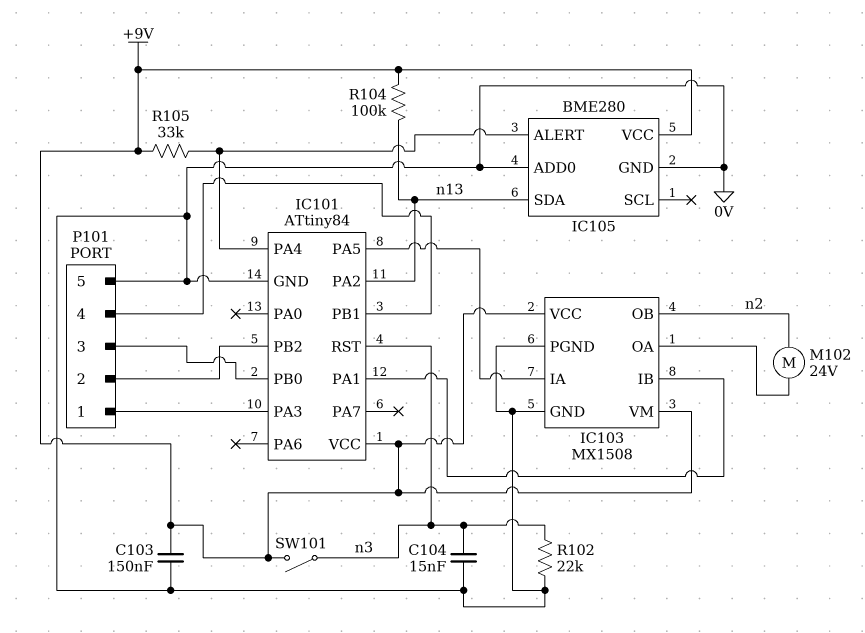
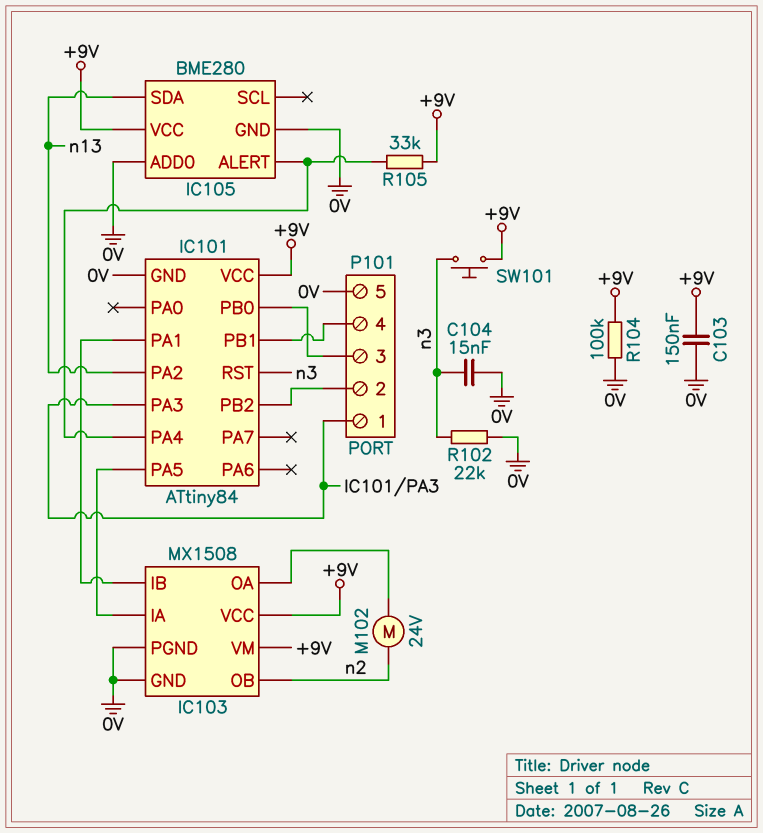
R104: 100k (+9V, n13) -> 100k (+9V, 0V)
SW101: switch (+9V, n3) -> button (+9V, n3)

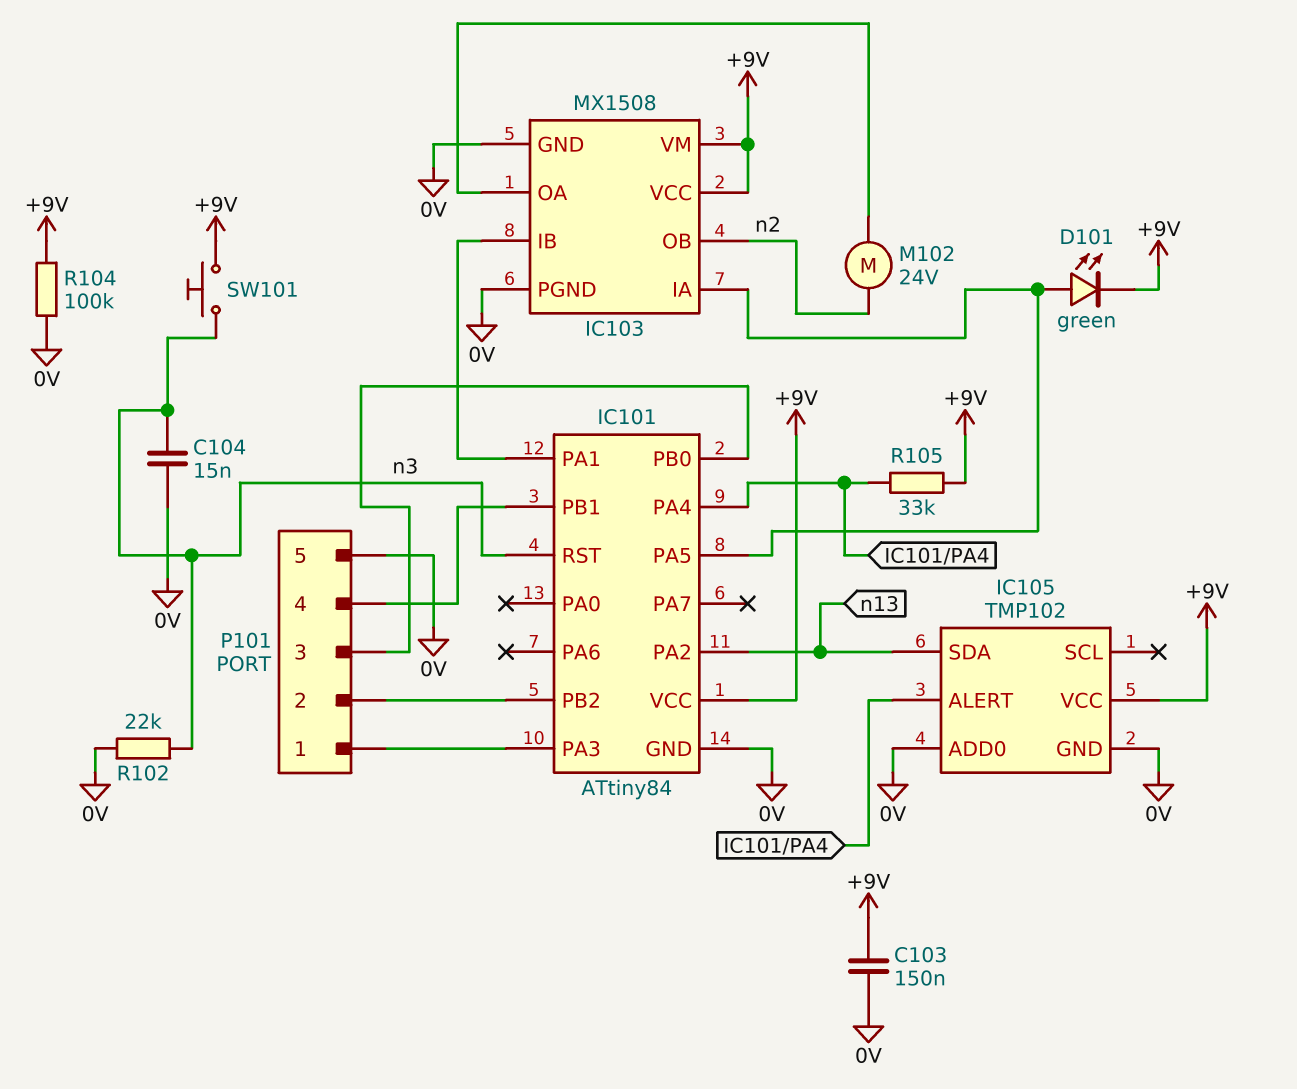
D101: none -> LED green (A IC101/PA5, K +9V)
IC105: BME280 -> TMP102

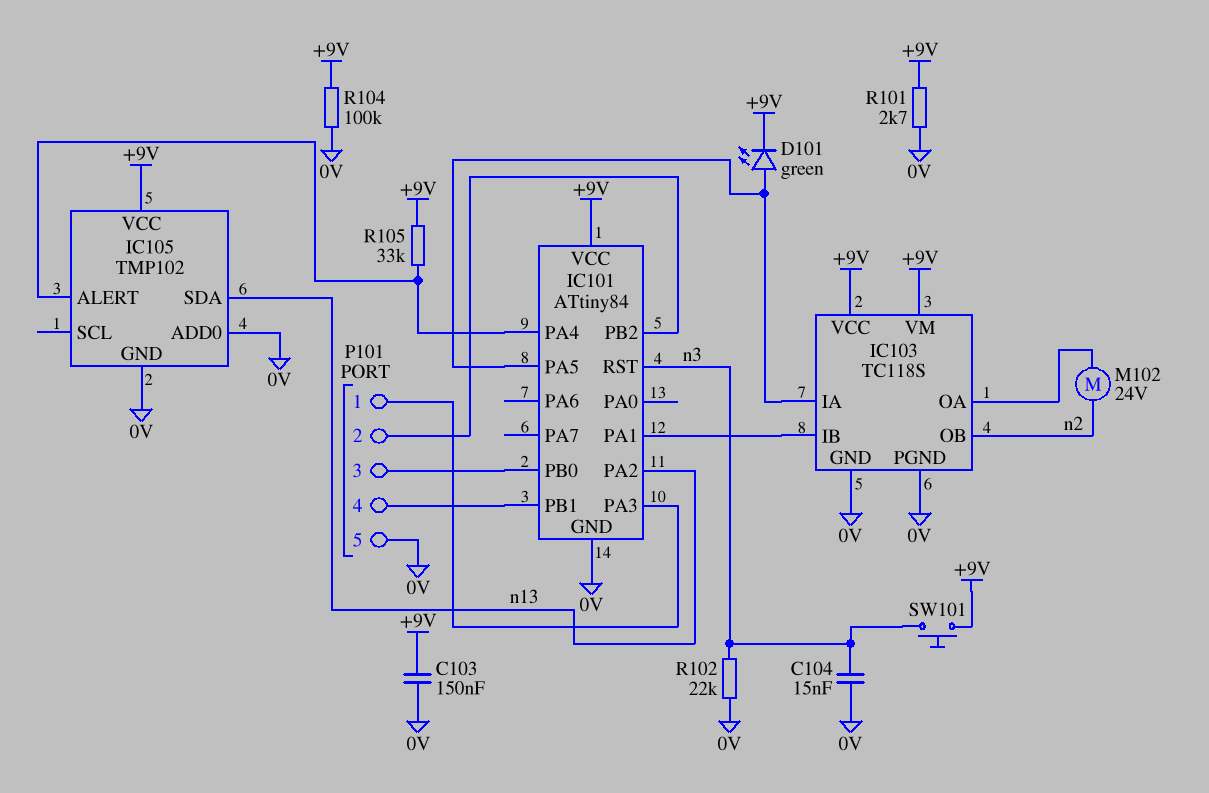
IC103: MX1508 -> TC118S
R101: none -> 2.7k (+9V, 0V)

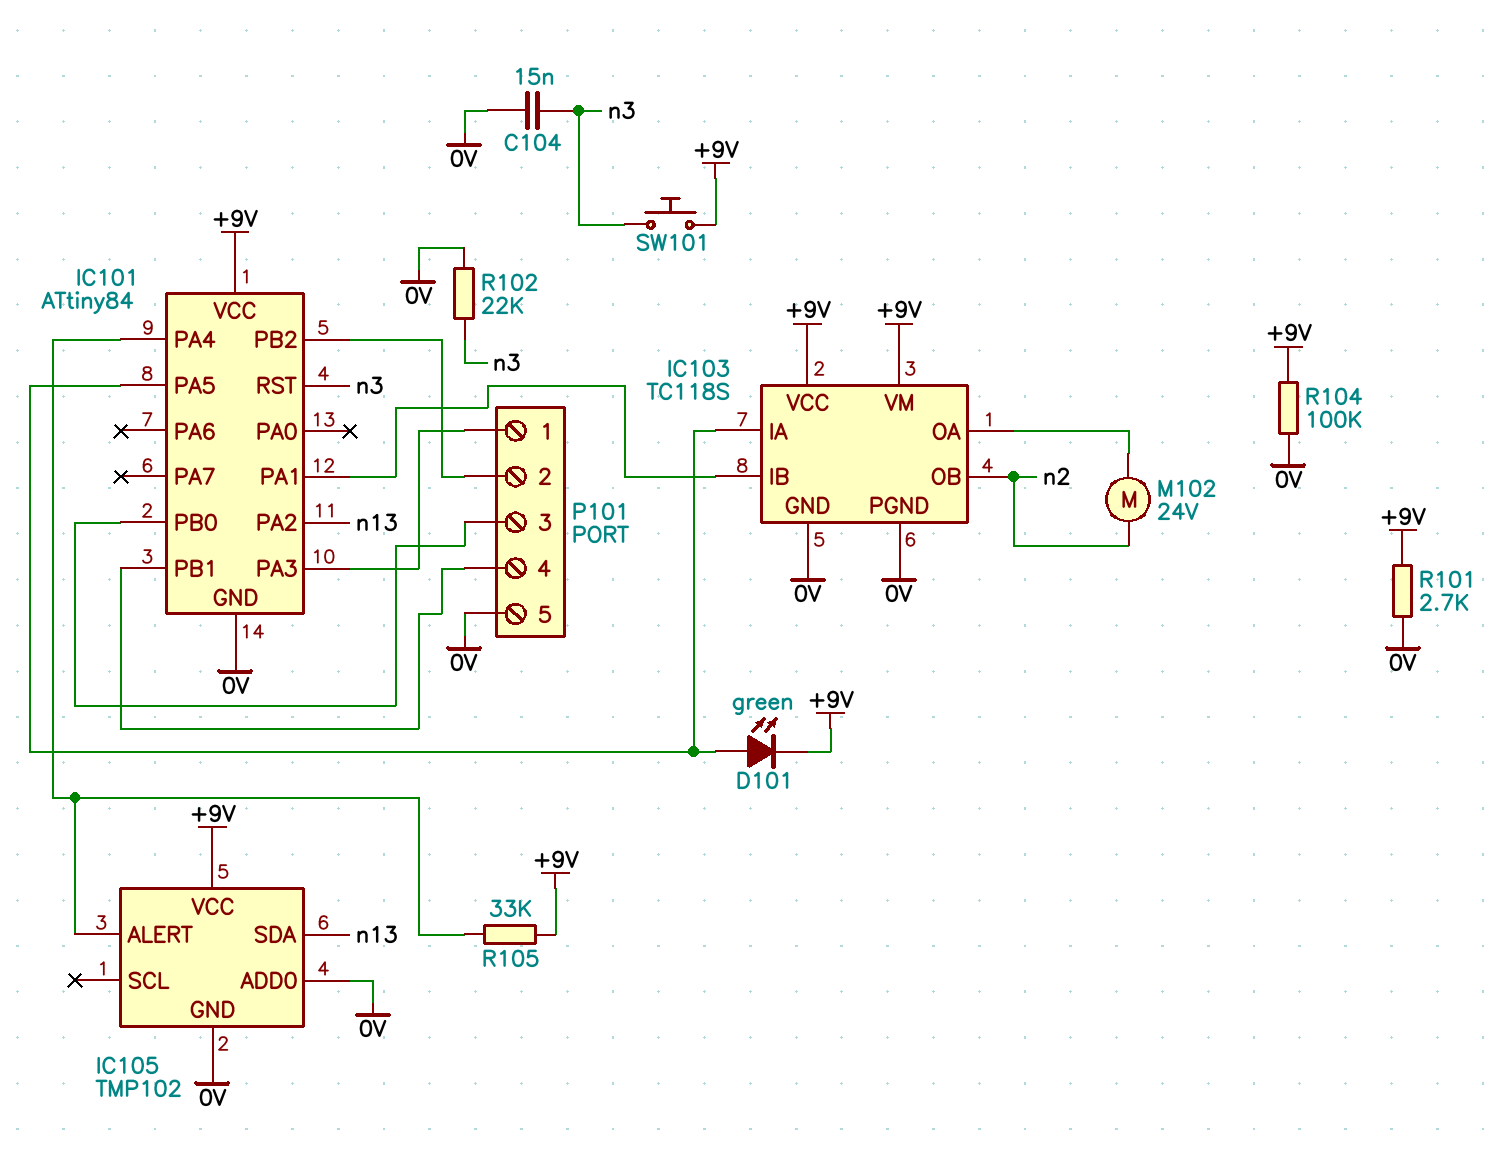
C103: 150nF (+9V, 0V) -> none

